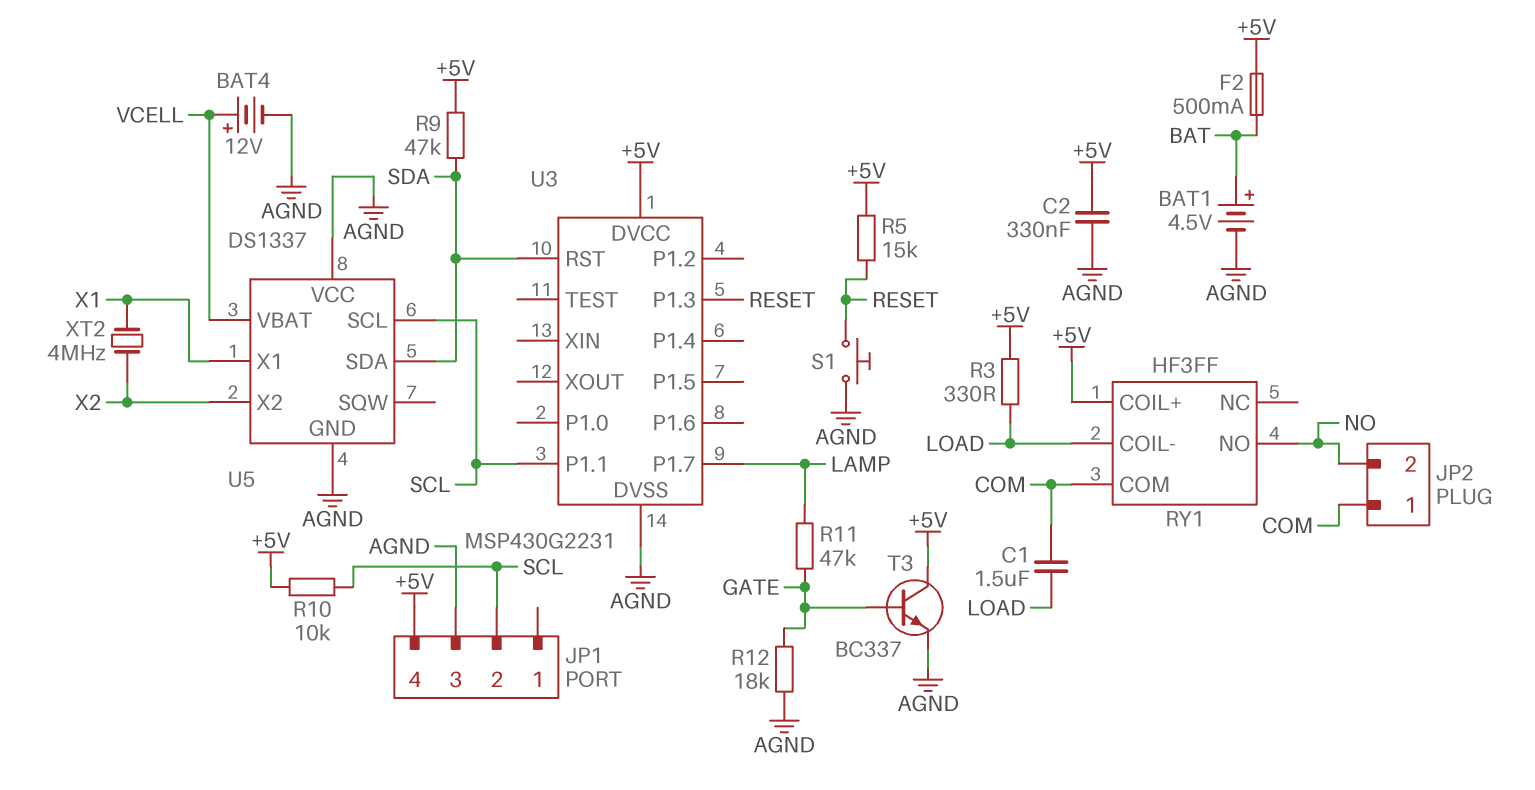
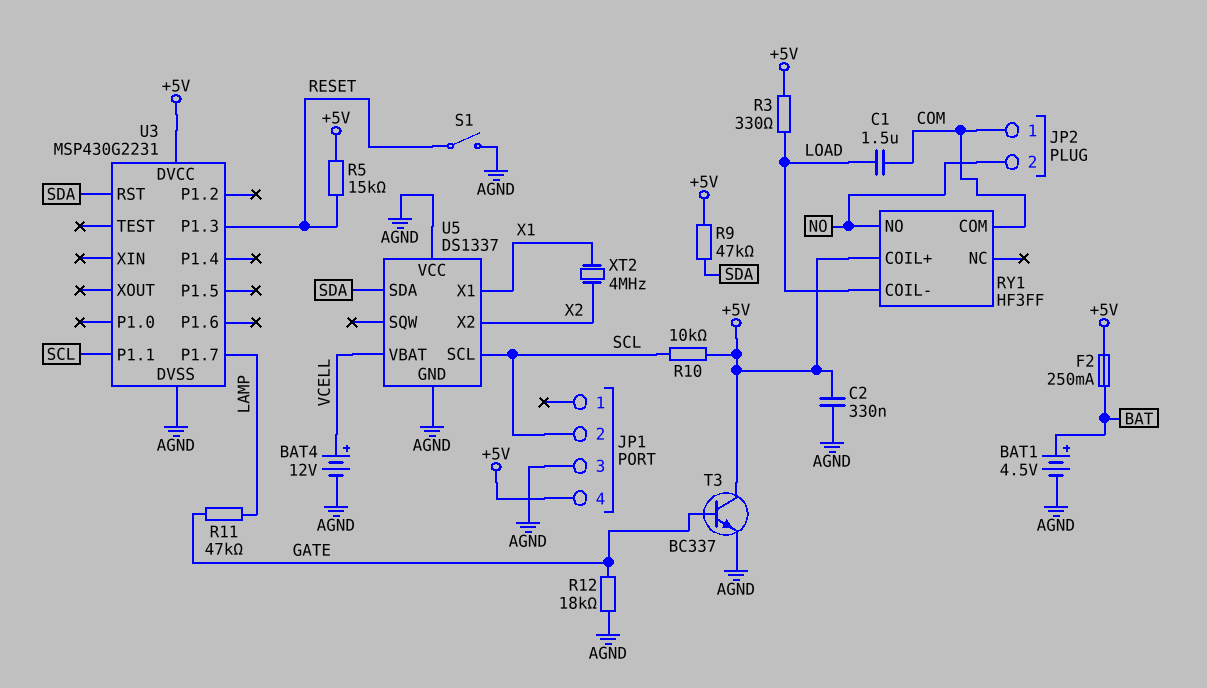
F2: 500mA (+5V, BAT) -> 250mA (+5V, BAT)
S1: button (AGND, RESET) -> switch (AGND, RESET)

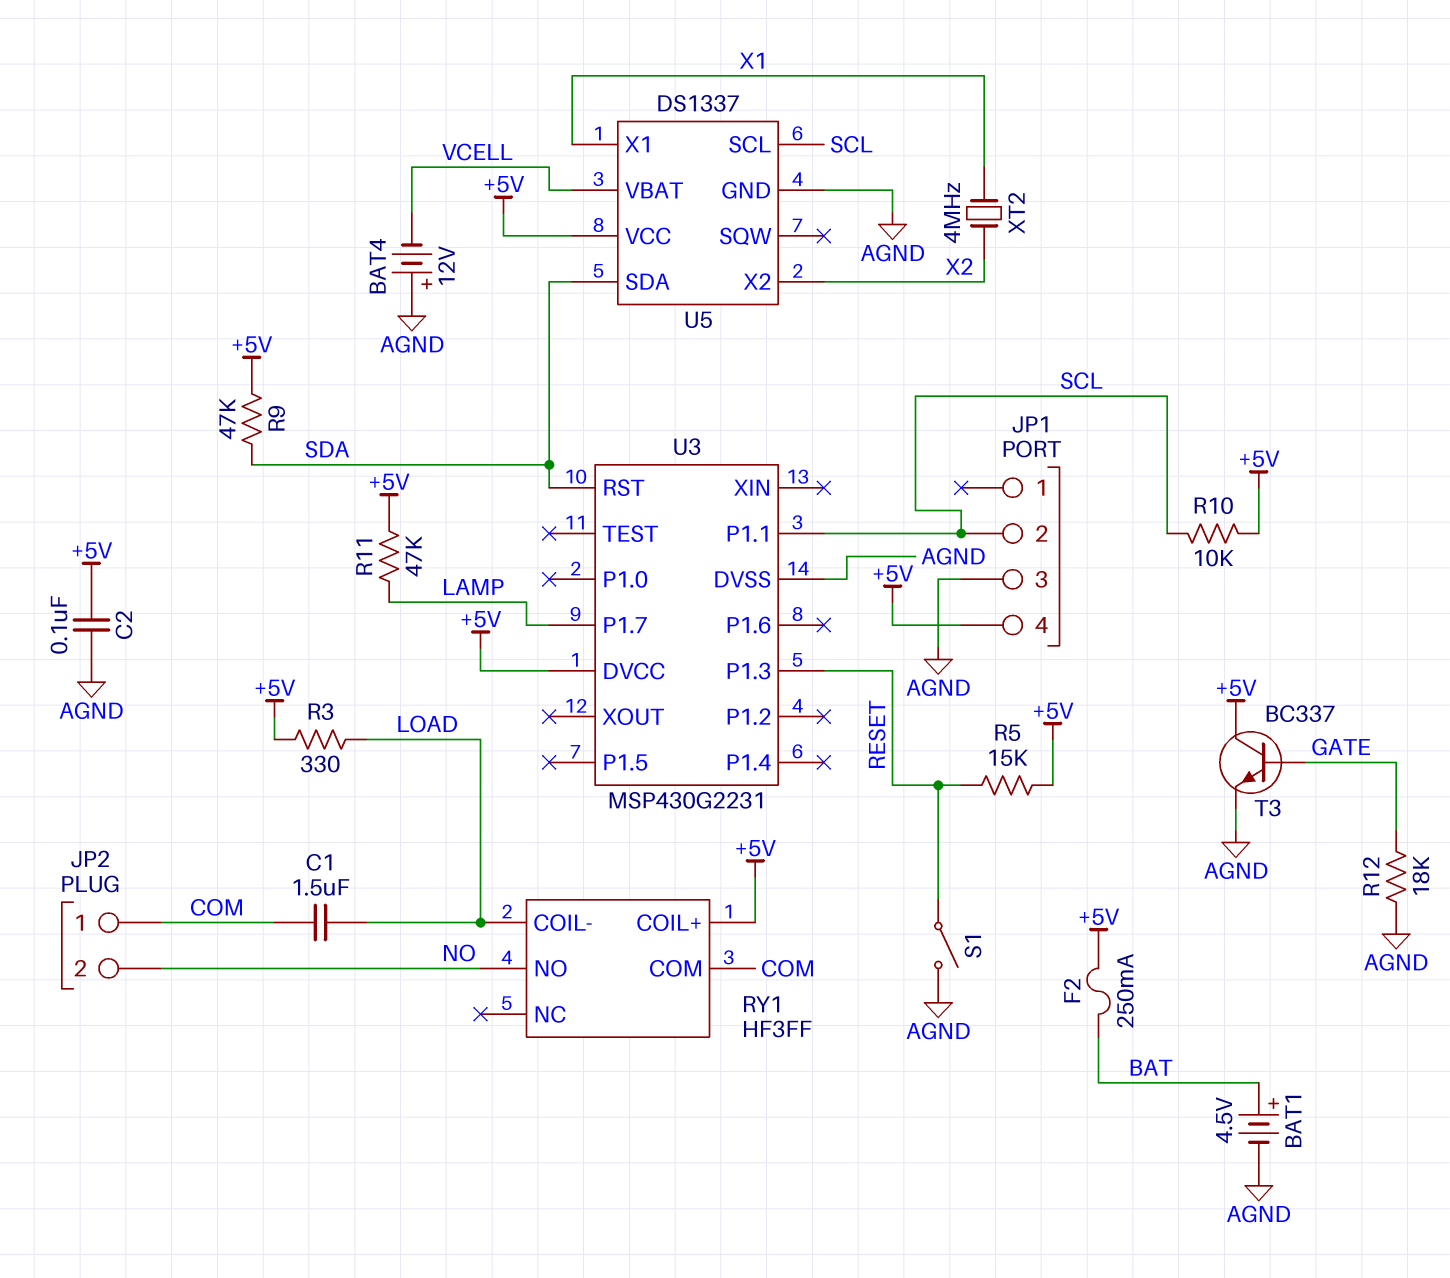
BAT4: 12V (plus VCELL, minus AGND) -> 12V (plus AGND, minus VCELL)
C2: 330nF (+5V, AGND) -> 100nF (+5V, AGND)
R11: 47k (GATE, LAMP) -> 47k (+5V, LAMP)
U5 pin VCC: AGND -> +5V

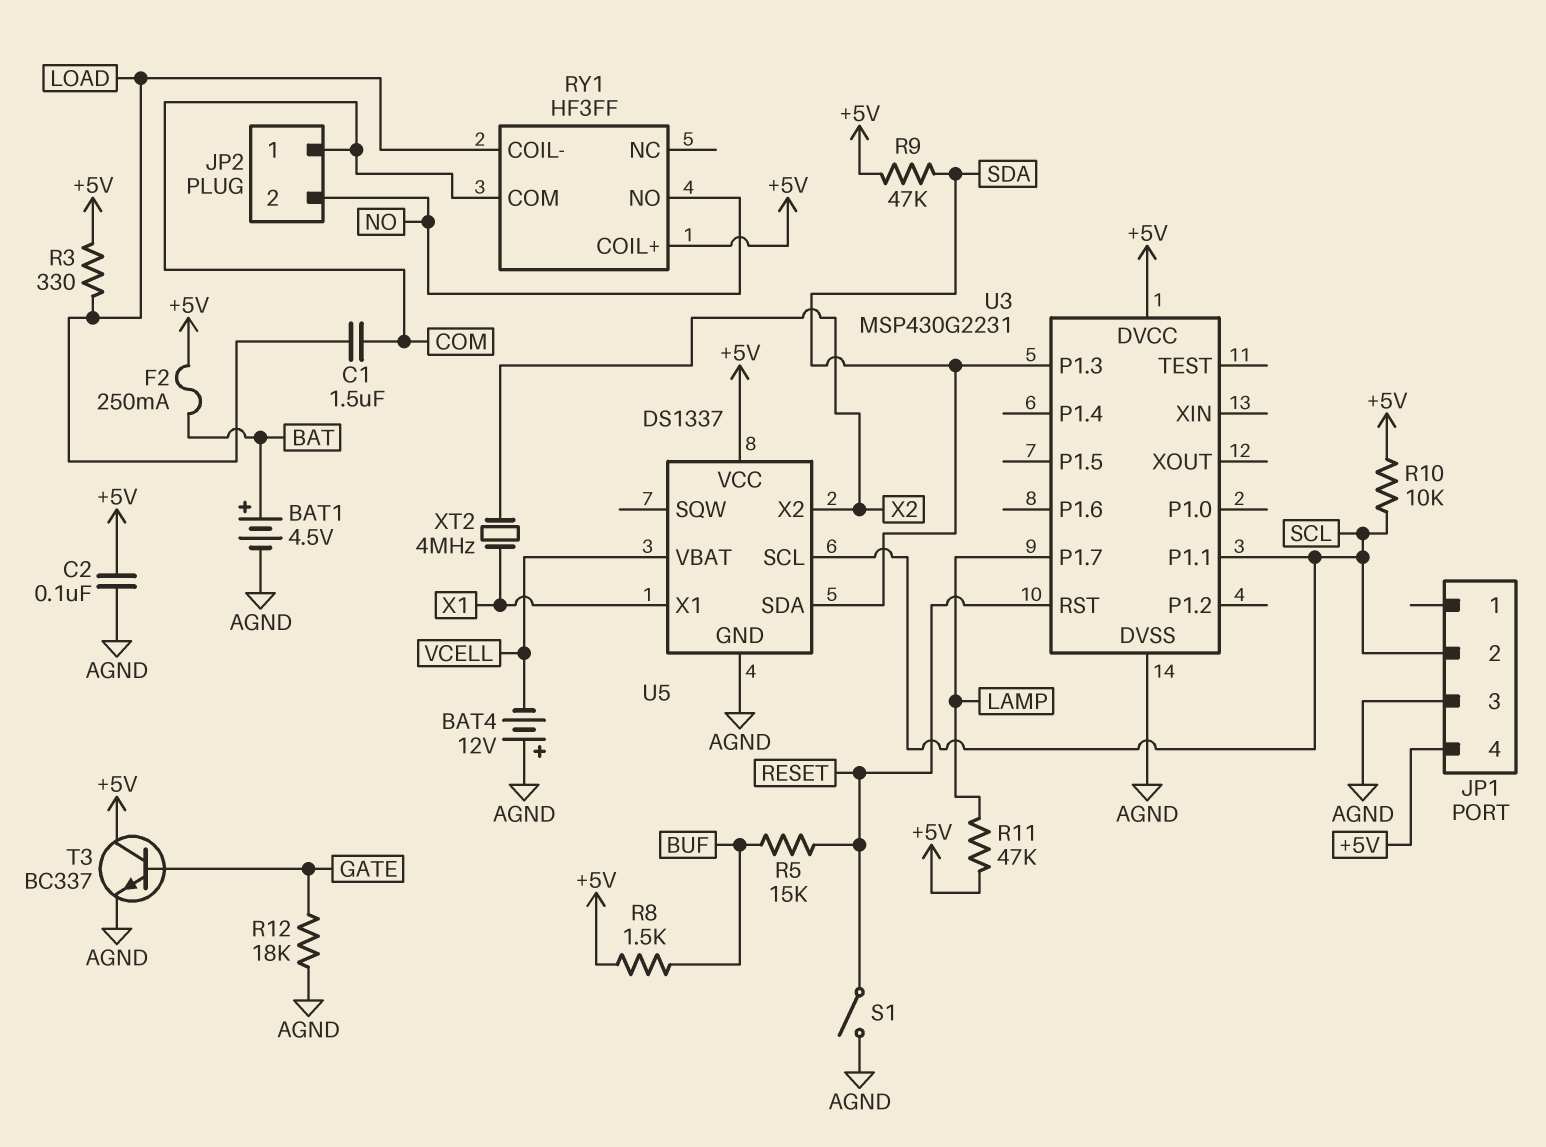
R5: 15k (+5V, RESET) -> 15k (BUF, RESET)
R8: none -> 1.5k (+5V, BUF)
U3 pin P1.3: RESET -> SDA
U3 pin RST: SDA -> RESET

